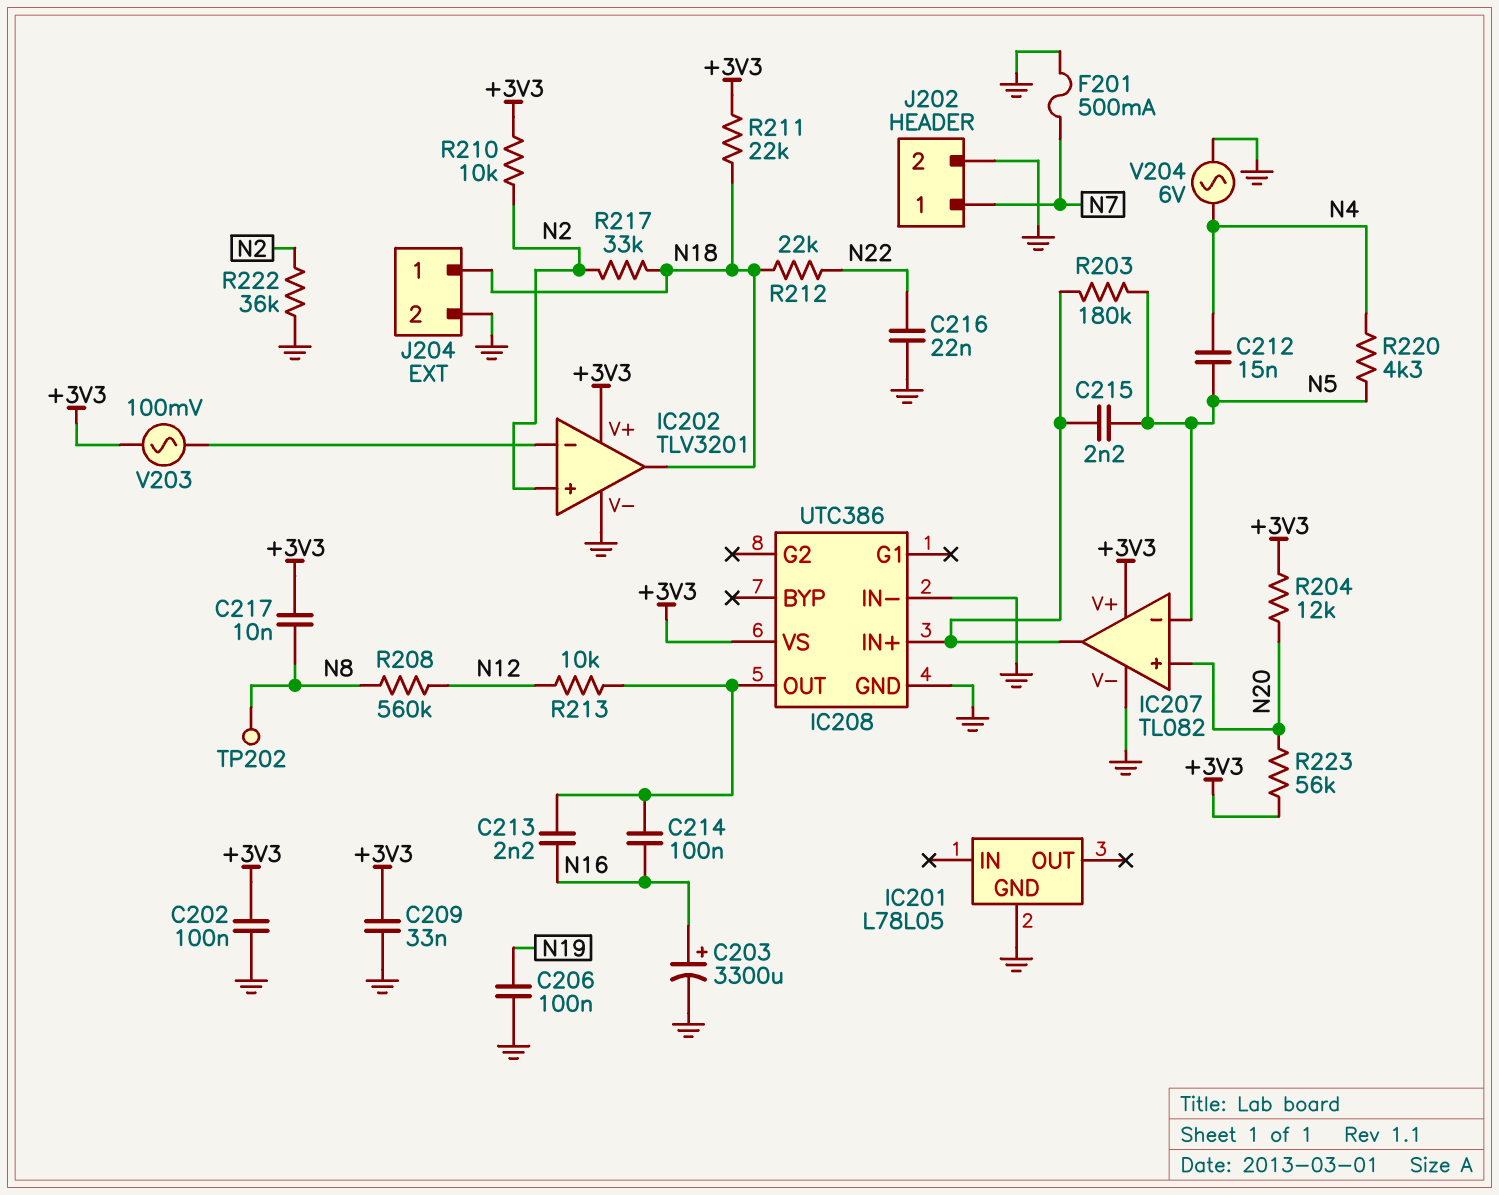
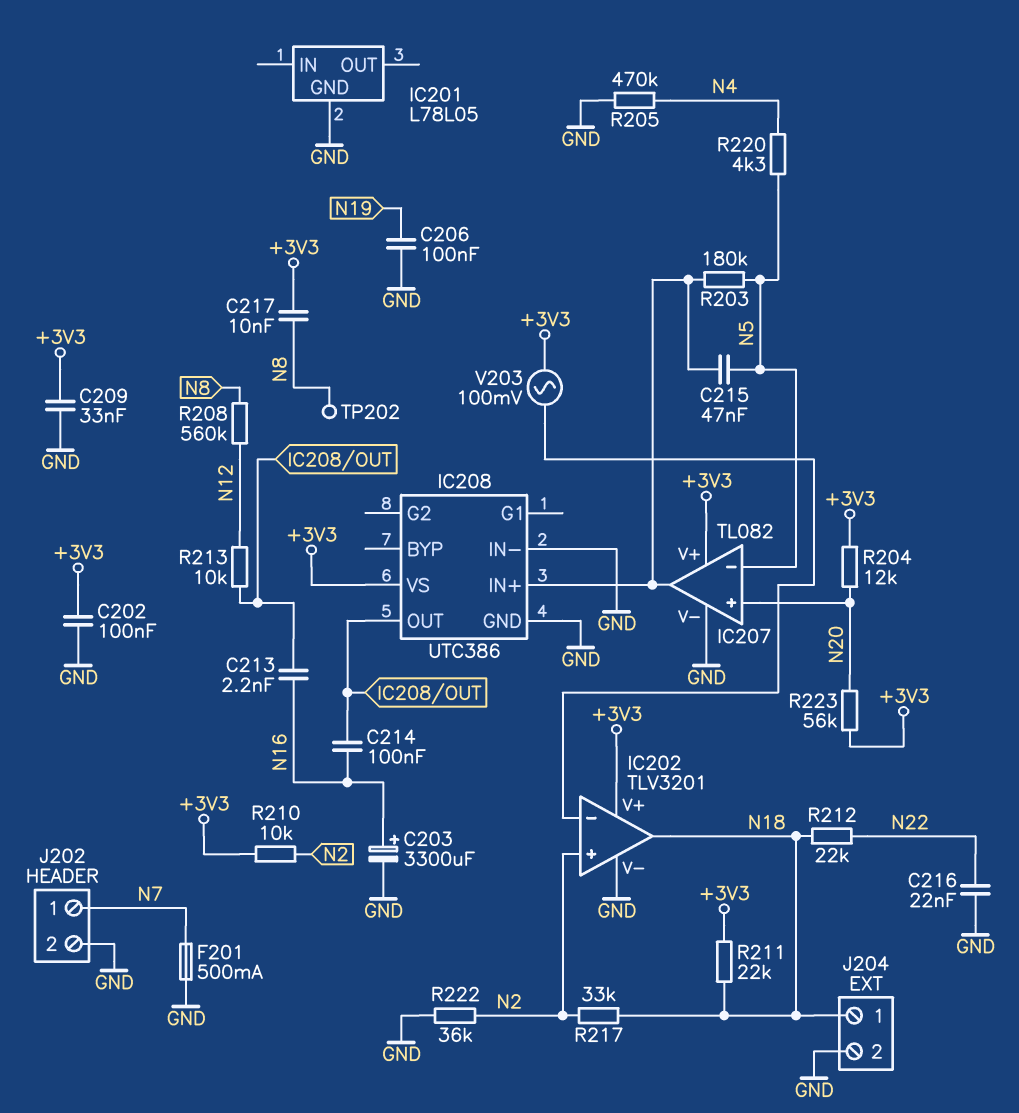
C212: 15nF (N4, N5) -> none
C215: 2.2nF (IC207/out, N5) -> 47nF (IC207/out, N5)
R205: none -> 470k (GND, N4)
V204: AC 6V (GND, N4) -> none

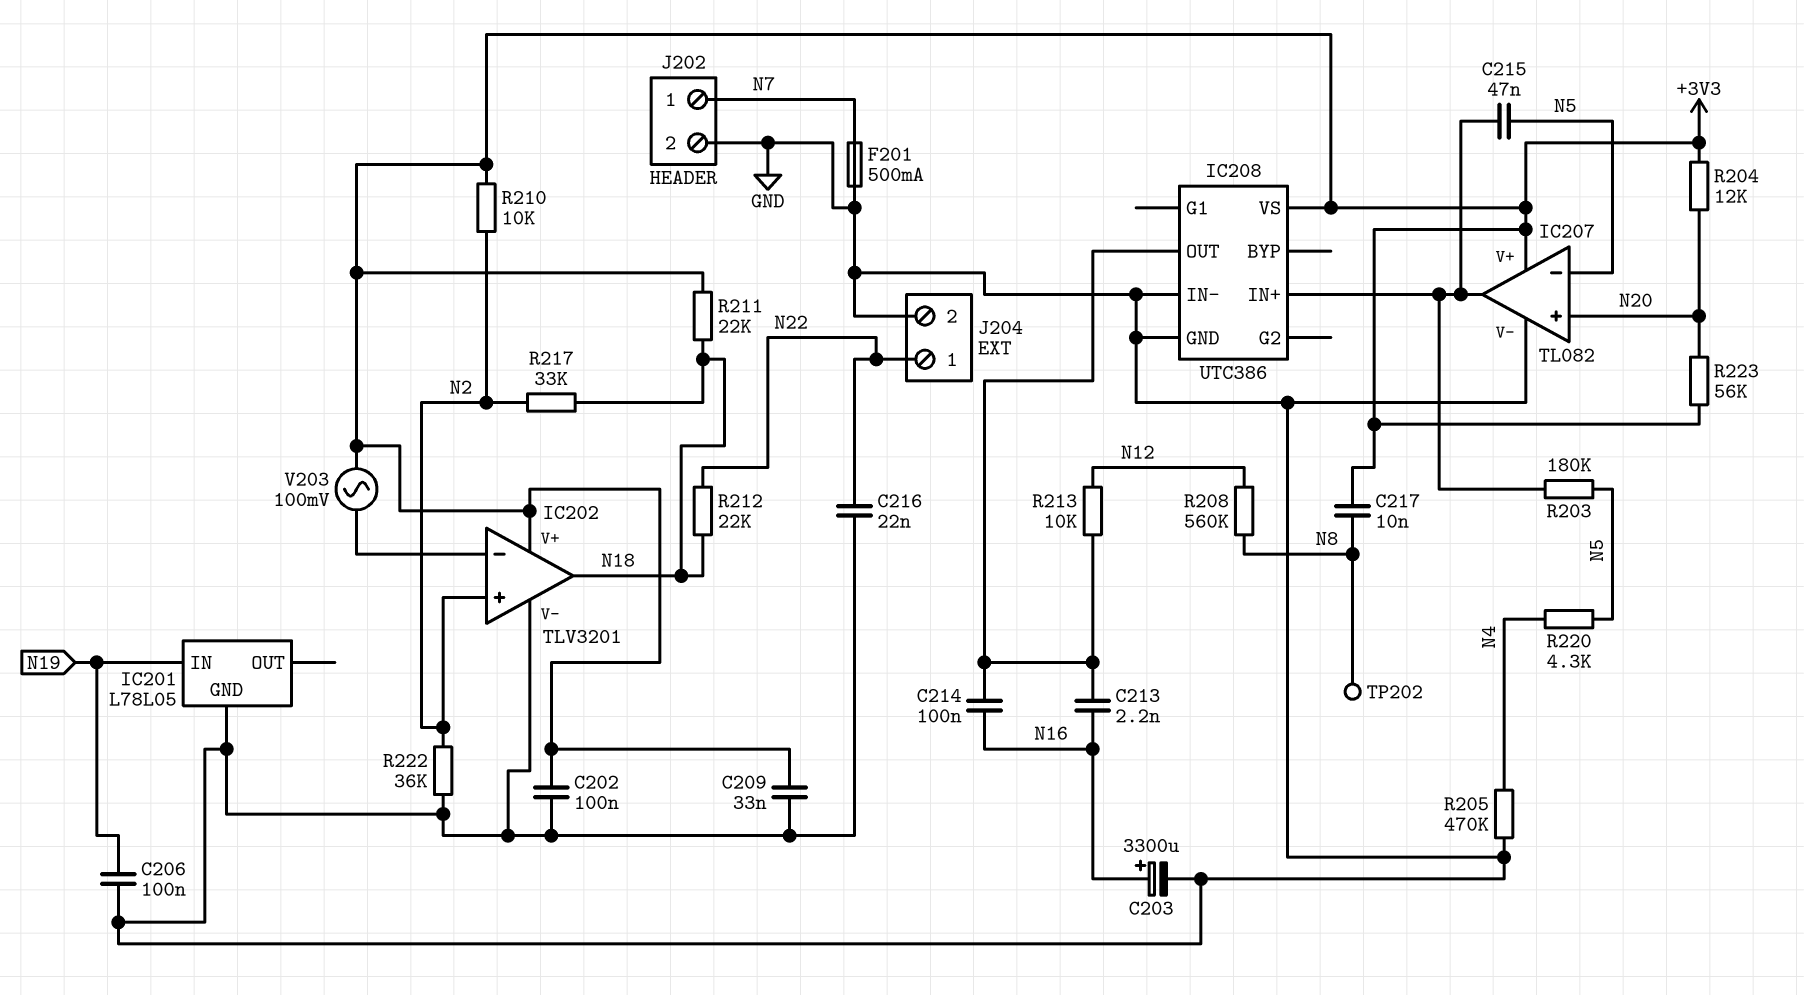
IC201 pin IN: none -> N19
J204 pin 1: N18 -> N22

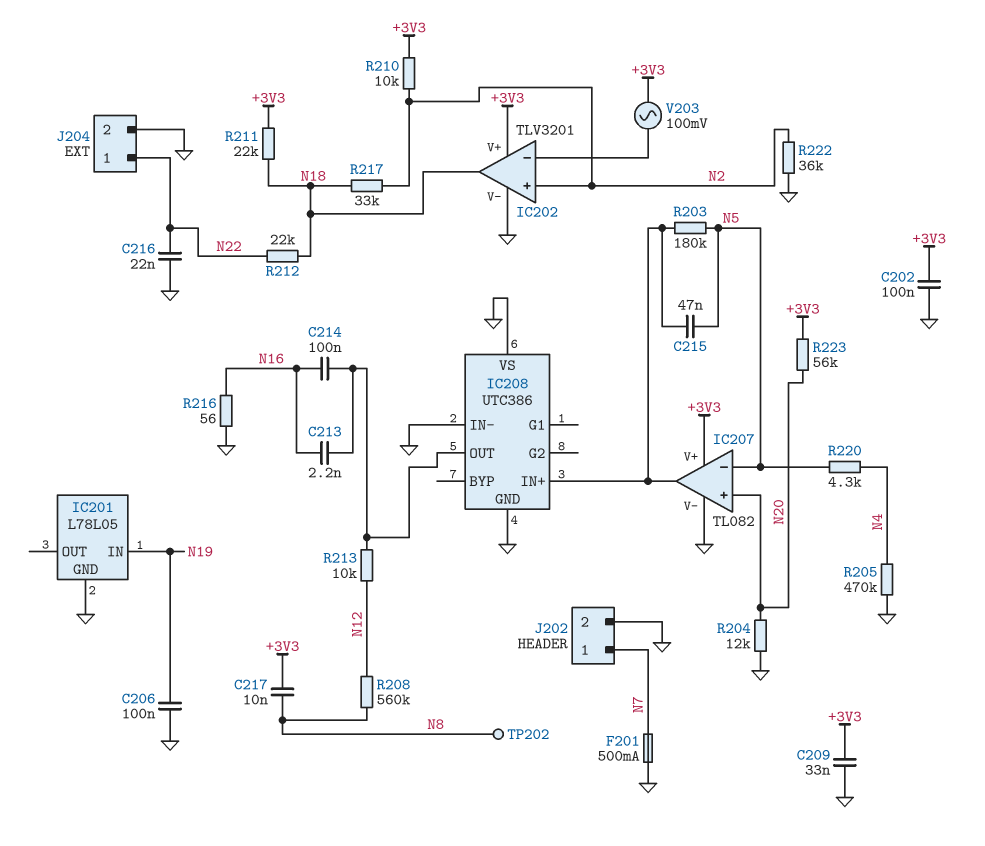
C203: 3300uF (plus N16, minus GND) -> none
IC208 pin VS: +3V3 -> GND
R204: 12k (+3V3, N20) -> 12k (GND, N20)
R216: none -> 56 (GND, N16)

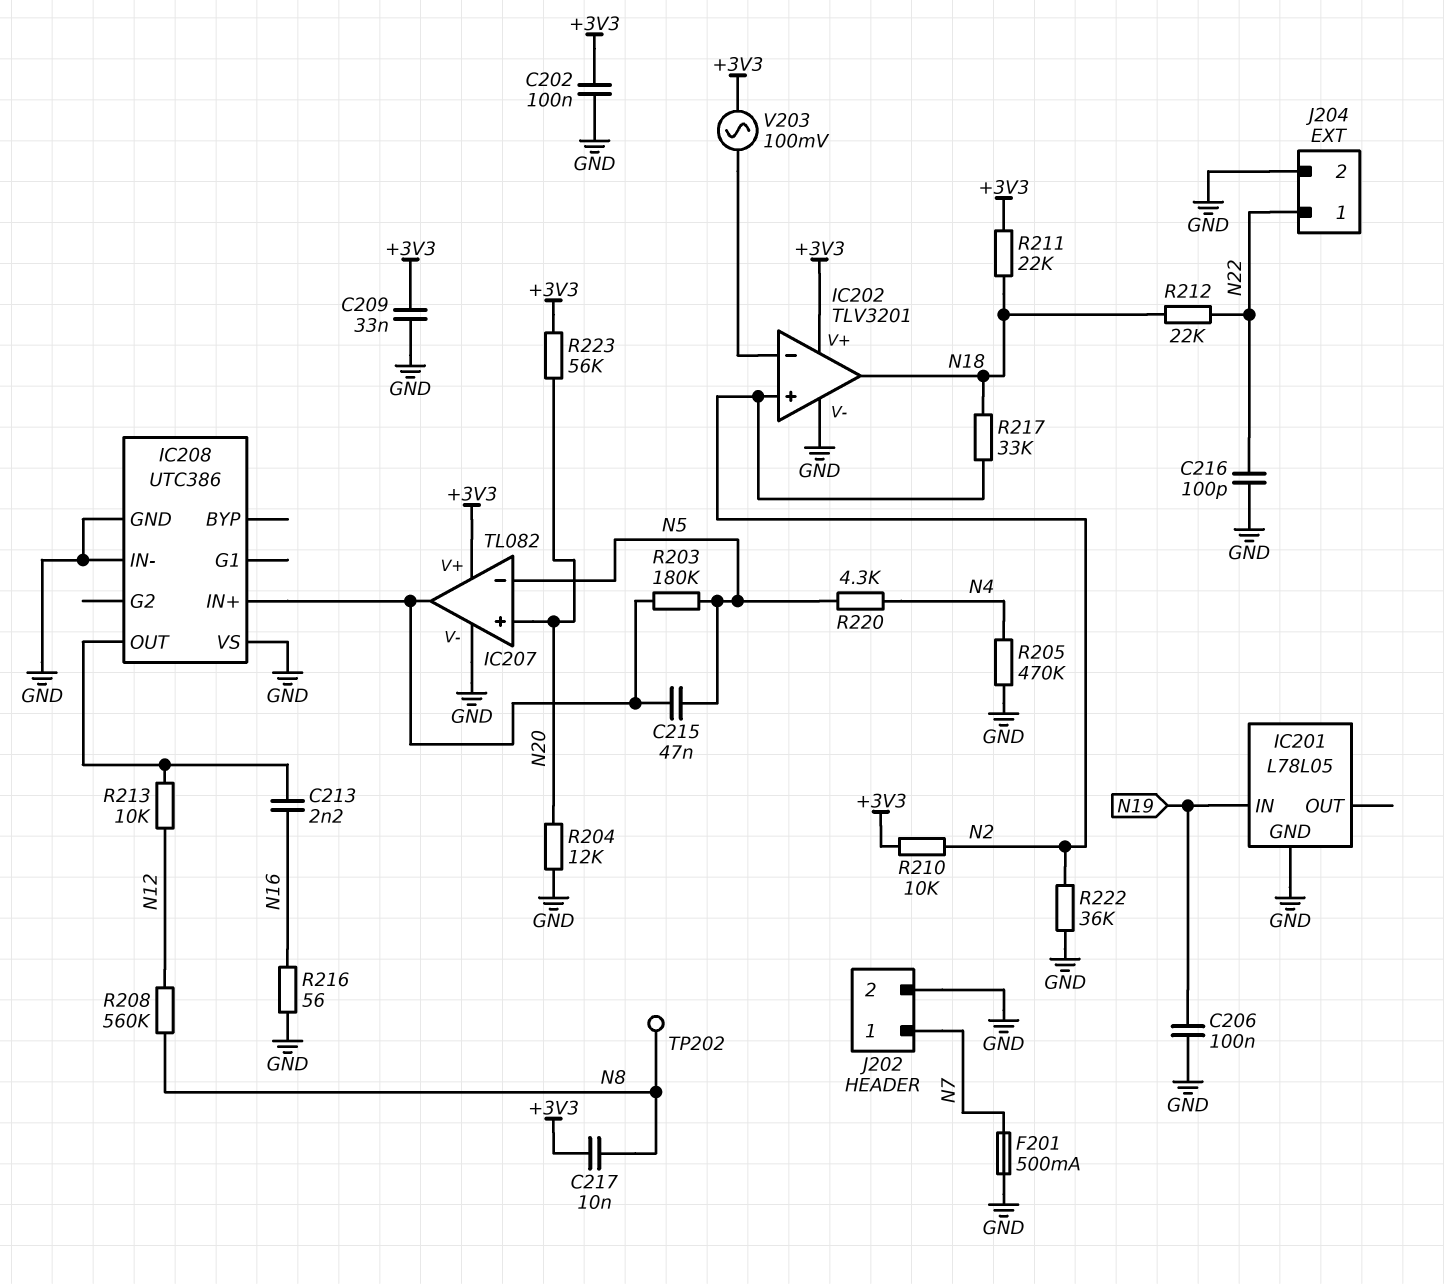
C214: 100nF (IC208/OUT, N16) -> none
C216: 22nF (GND, N22) -> 100pF (GND, N22)

